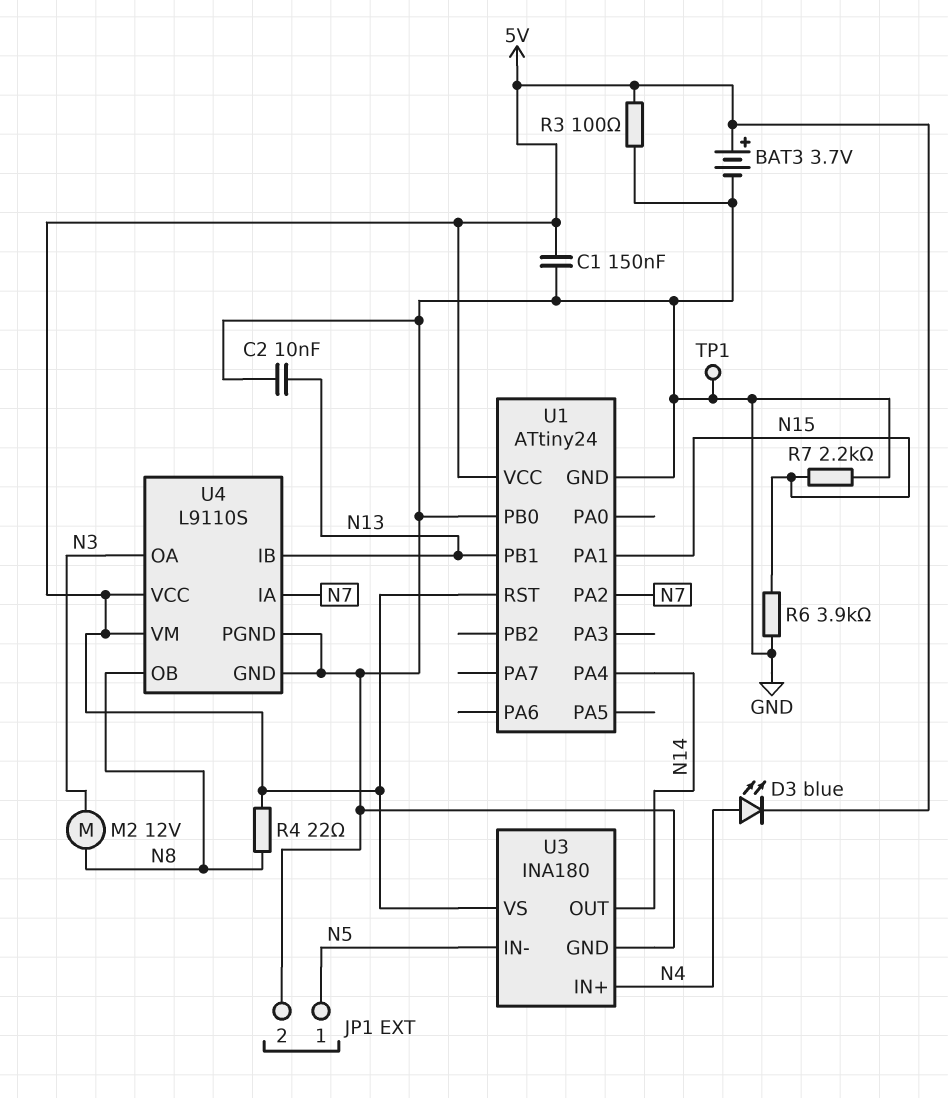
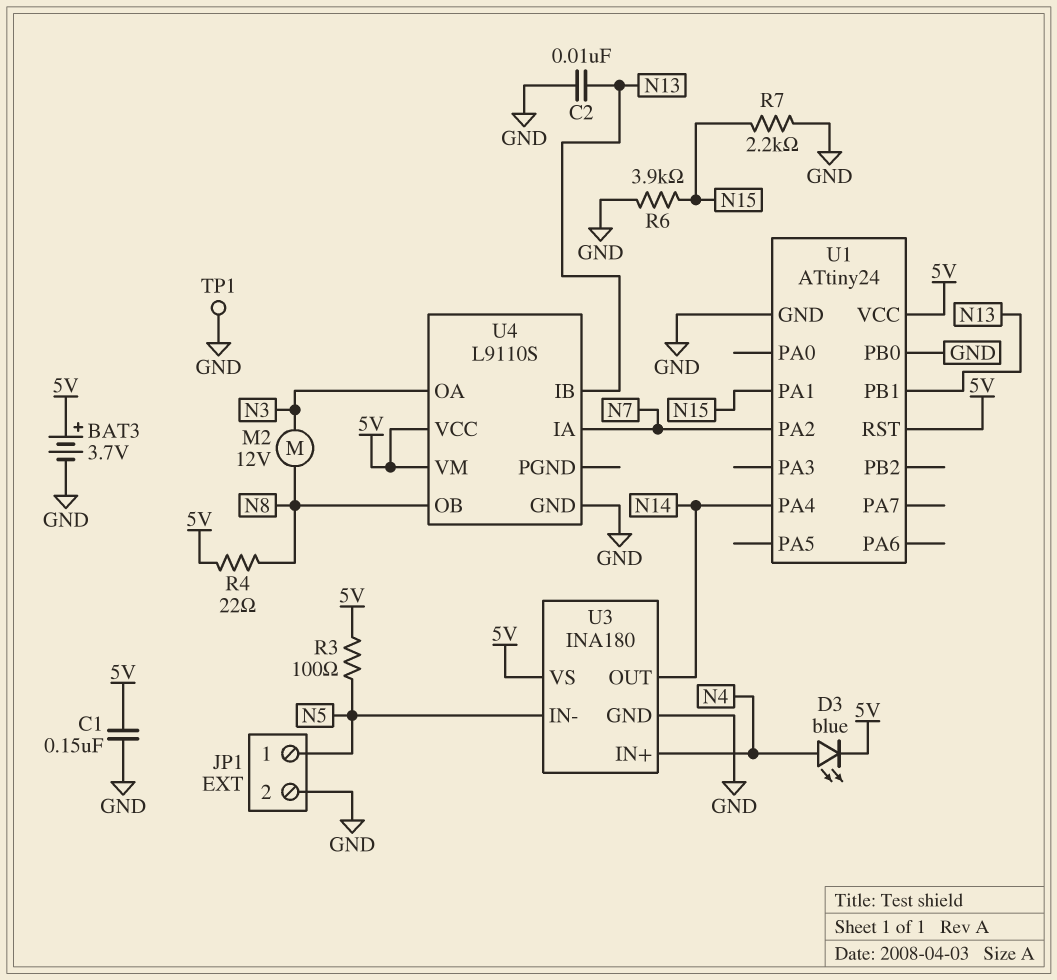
R3: 100 (5V, GND) -> 100 (5V, N5)
U4 pin PGND: GND -> none

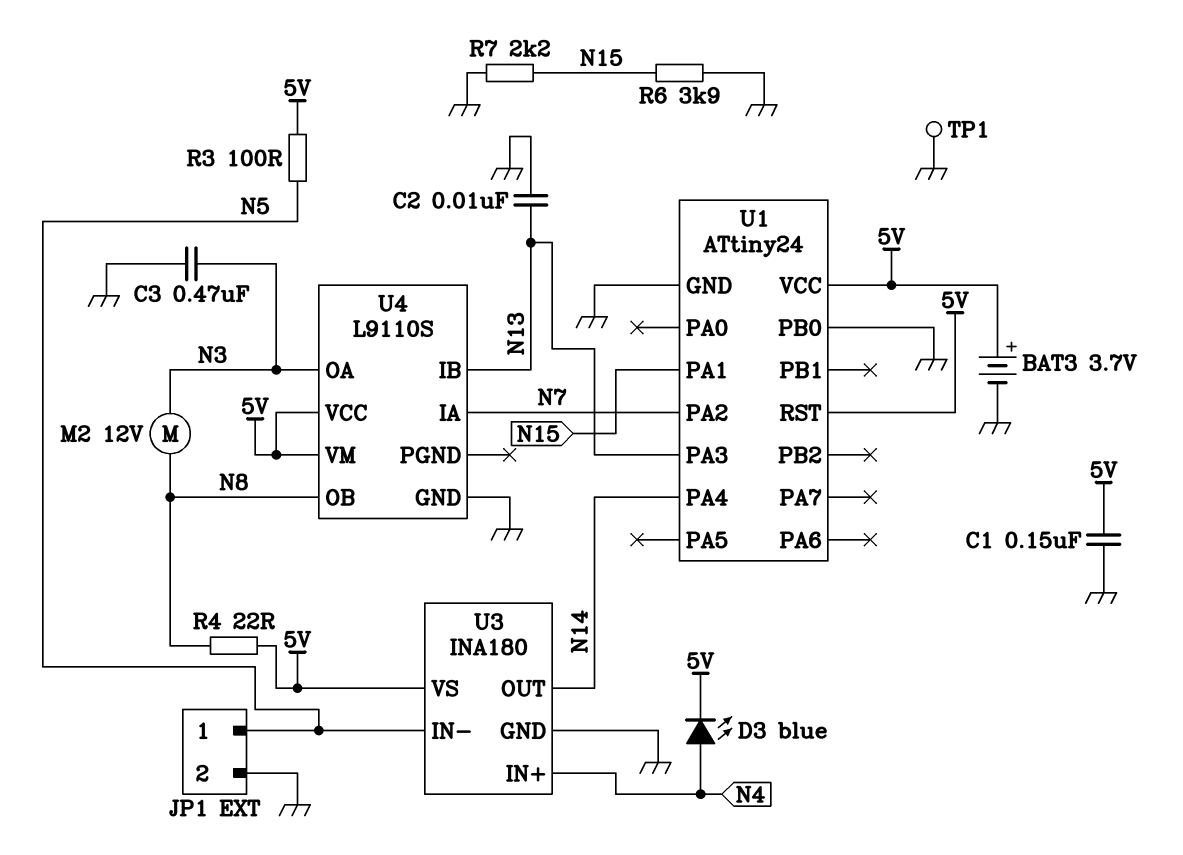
C3: none -> 470nF (GND, N3)
U1 pin PA3: none -> N13
U1 pin PB1: N13 -> none

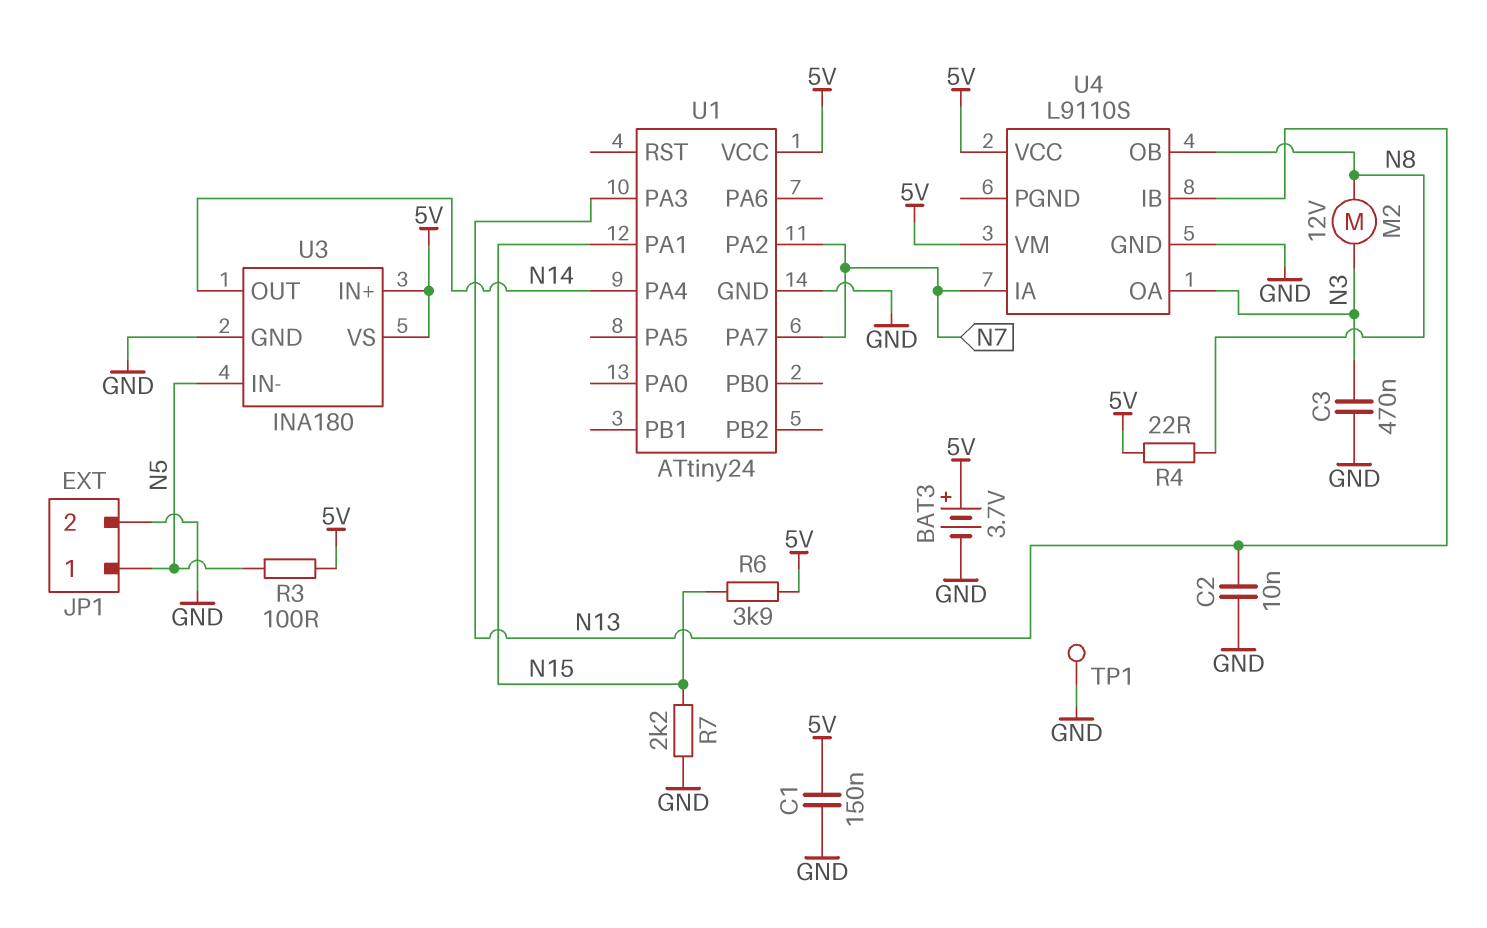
D3: LED blue (A N4, K 5V) -> none
R6: 3.9k (GND, N15) -> 3.9k (5V, N15)
U1 pin PA7: none -> N7
U1 pin PB0: GND -> none
U1 pin RST: 5V -> none
U3 pin IN+: N4 -> 5V

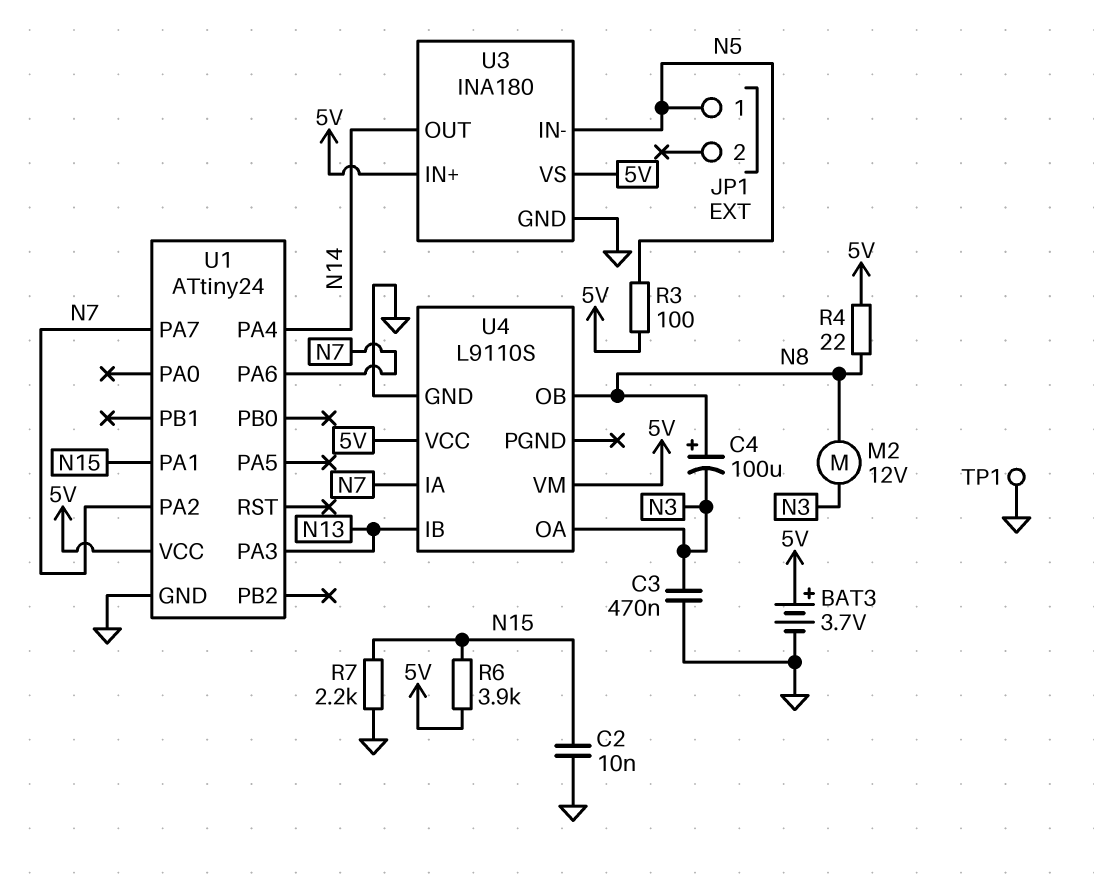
C1: 150nF (5V, GND) -> none
C2: 10nF (GND, N13) -> 10nF (GND, N15)
C4: none -> 100uF (plus N8, minus N3)
JP1 pin 2: GND -> none
U1 pin PA6: none -> N7

